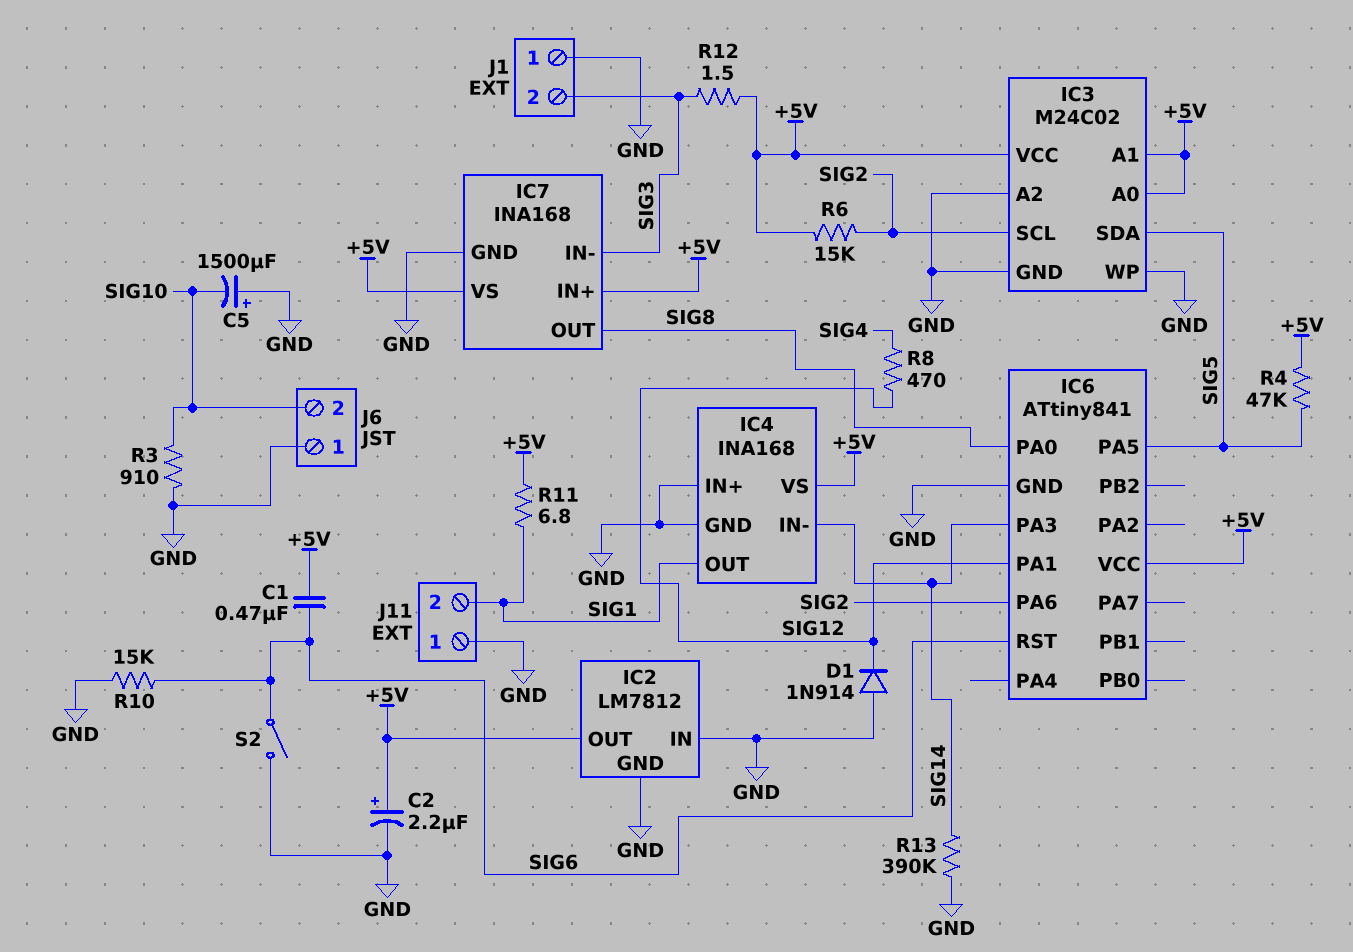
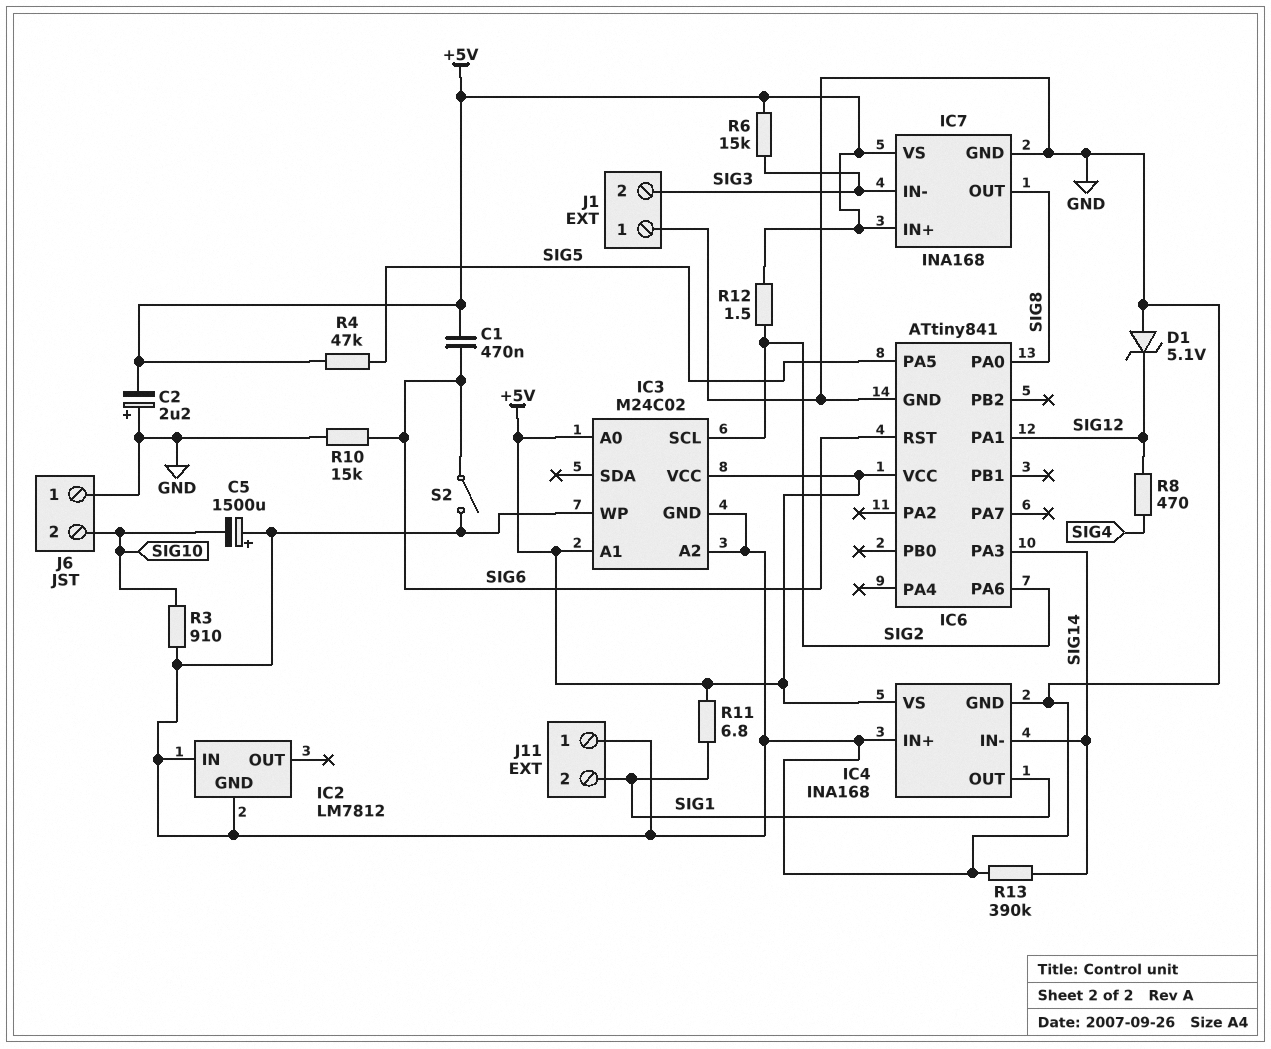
C2: 2.2uF (plus +5V, minus GND) -> 2.2uF (plus GND, minus +5V)
D1: diode 1N914 (A GND, K SIG12) -> zener 5.1V (A GND, K SIG12)
IC2 pin OUT: +5V -> none
IC3 pin SDA: SIG5 -> none
R6: 15k (+5V, SIG2) -> 15k (+5V, SIG3)
R12: 1.5 (+5V, SIG3) -> 1.5 (+5V, SIG2)

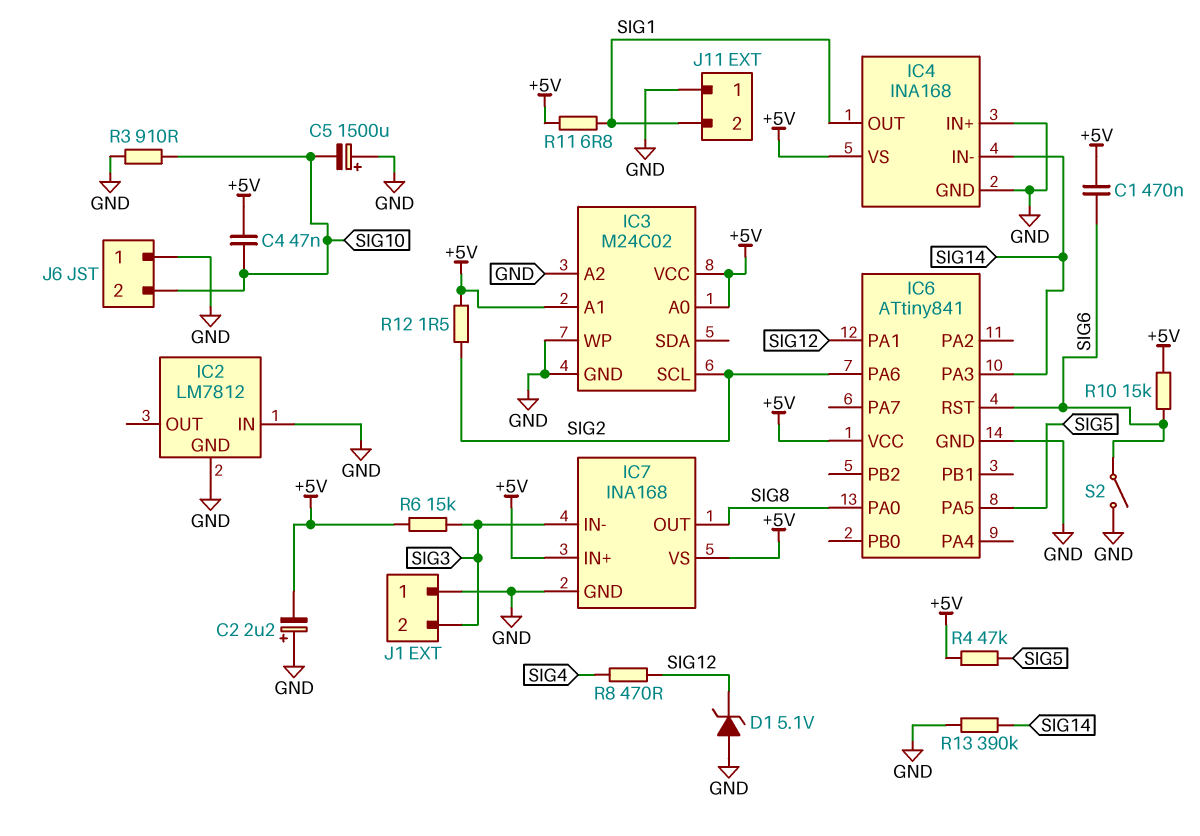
C4: none -> 47nF (+5V, SIG10)
R10: 15k (GND, SIG6) -> 15k (+5V, SIG6)

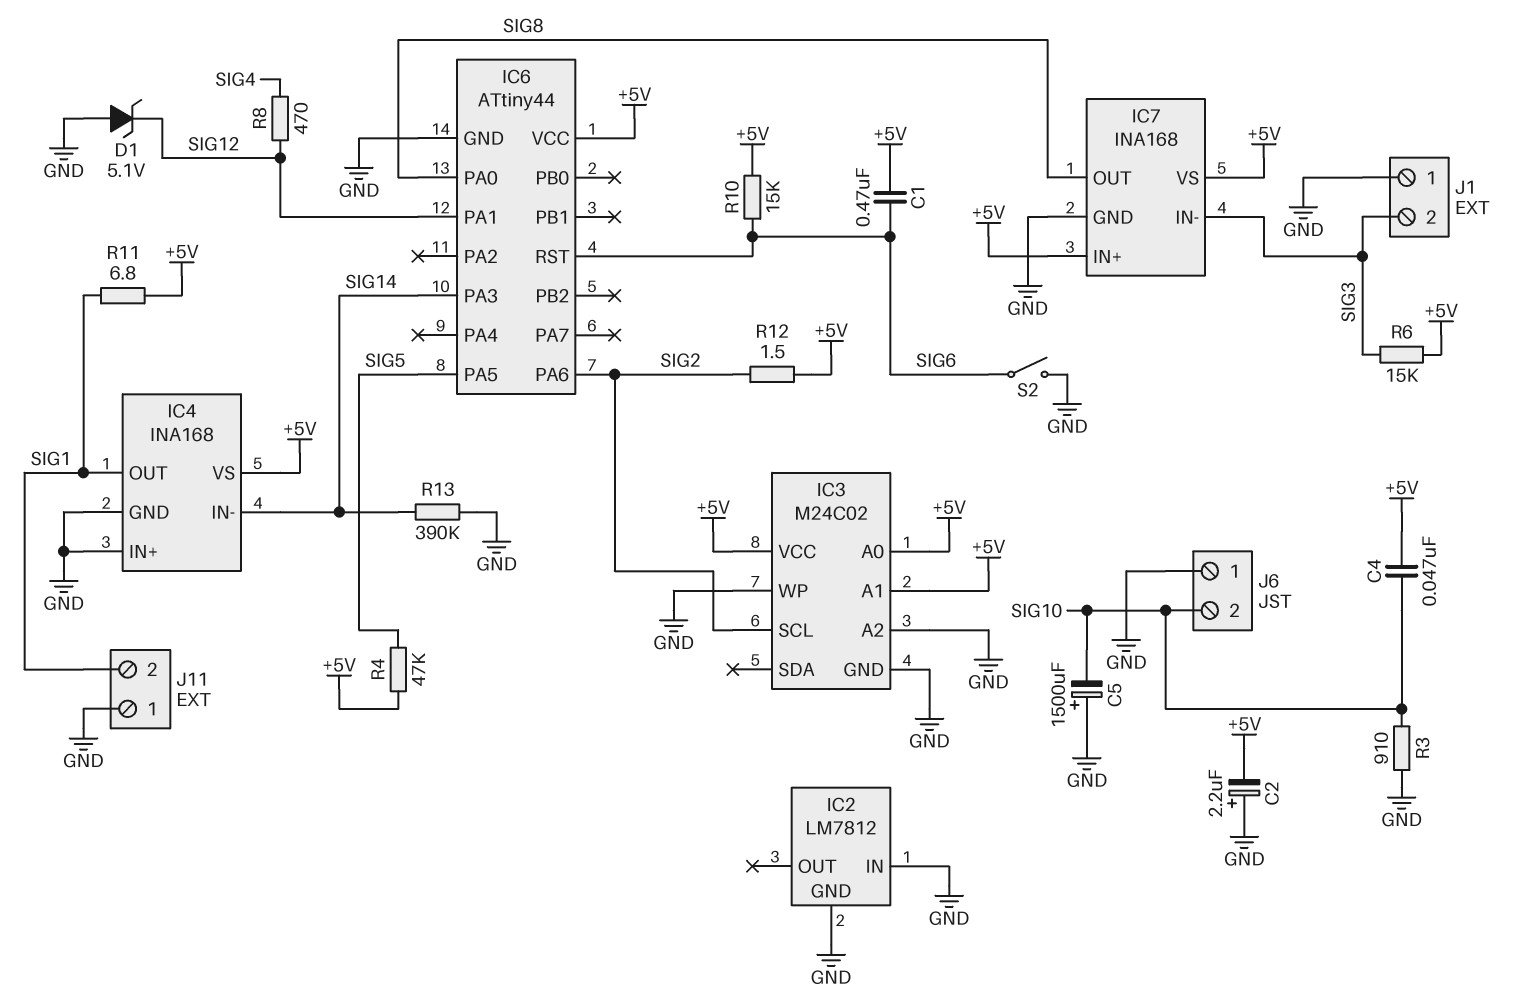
IC6: ATtiny841 -> ATtiny44

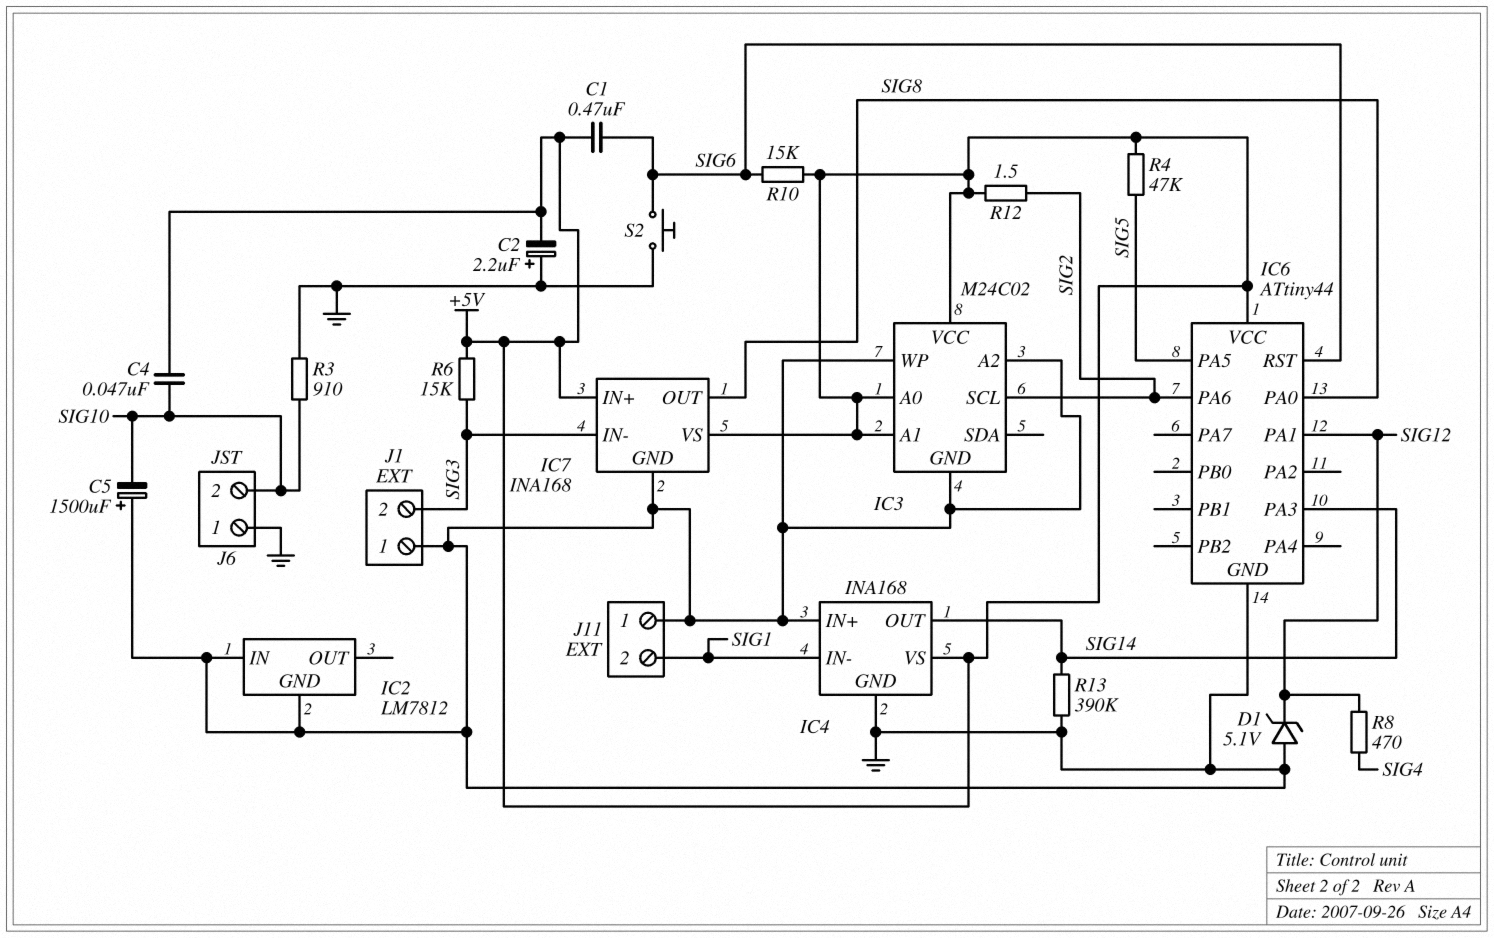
IC4 pin IN-: SIG14 -> SIG1
IC4 pin OUT: SIG1 -> SIG14
R11: 6.8 (+5V, SIG1) -> none
S2: switch (GND, SIG6) -> button (GND, SIG6)

